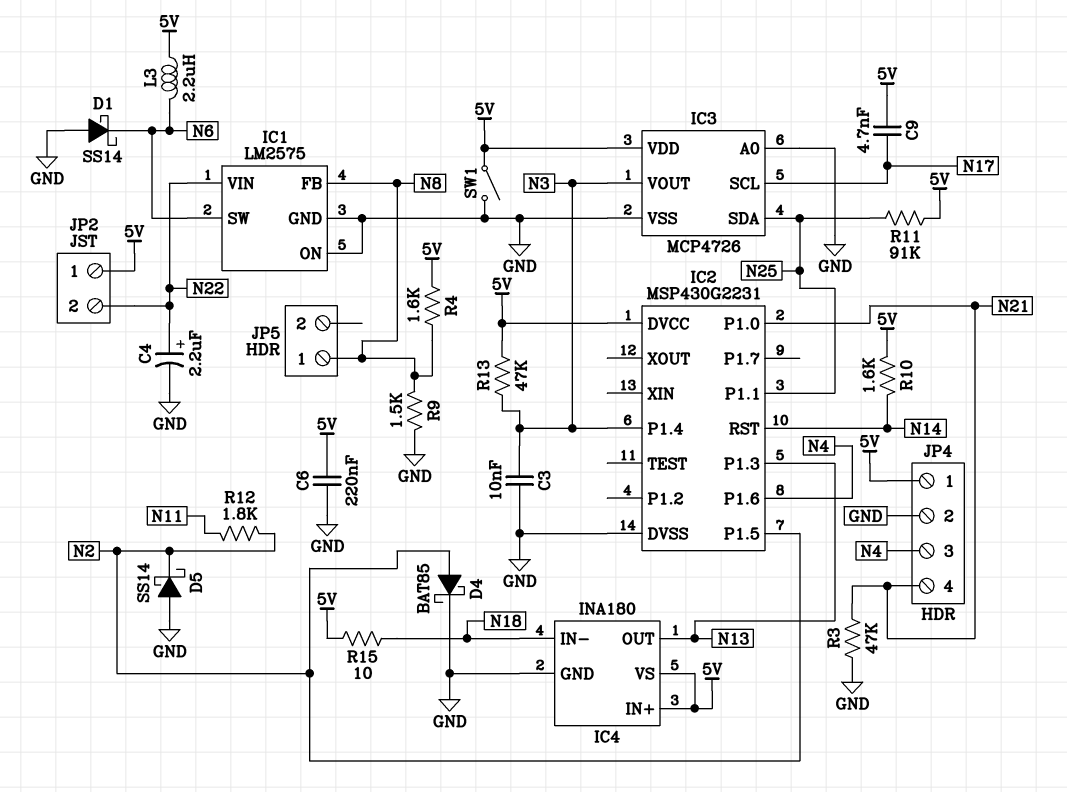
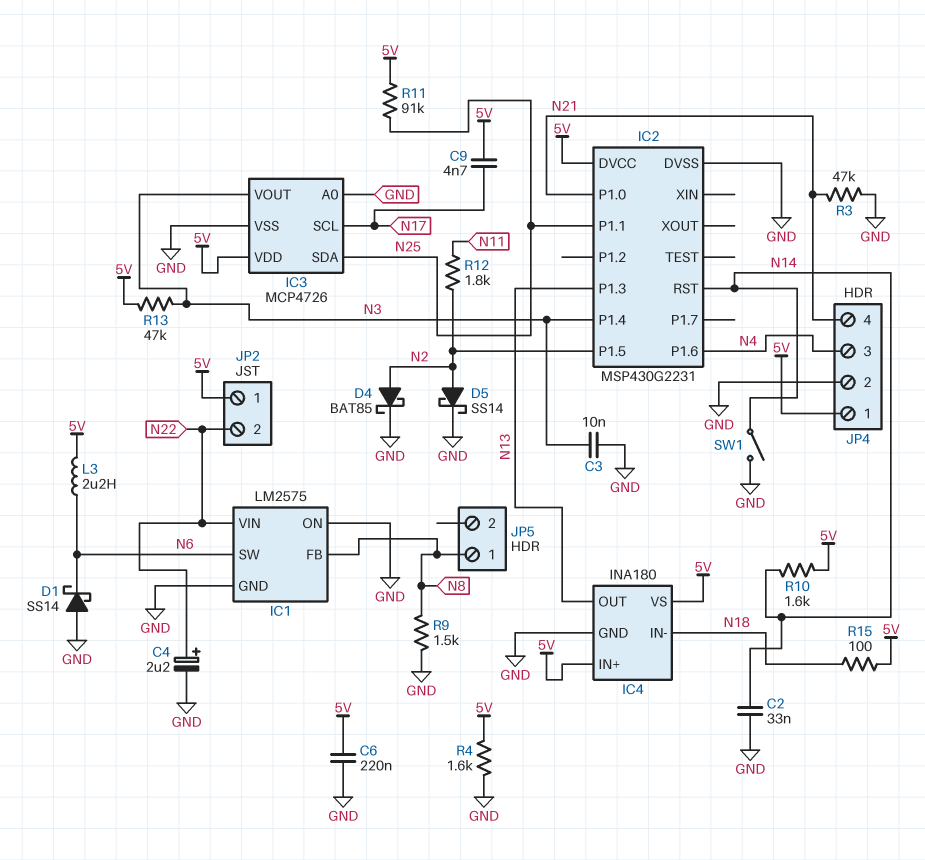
C2: none -> 33nF (GND, N14)
D5: schottky SS14 (A GND, K N2) -> schottky SS14 (A N2, K GND)
R4: 1.6k (5V, N8) -> 1.6k (5V, GND)
R15: 10 (5V, N18) -> 100 (5V, N18)
SW1: switch (5V, GND) -> switch (GND, N14)

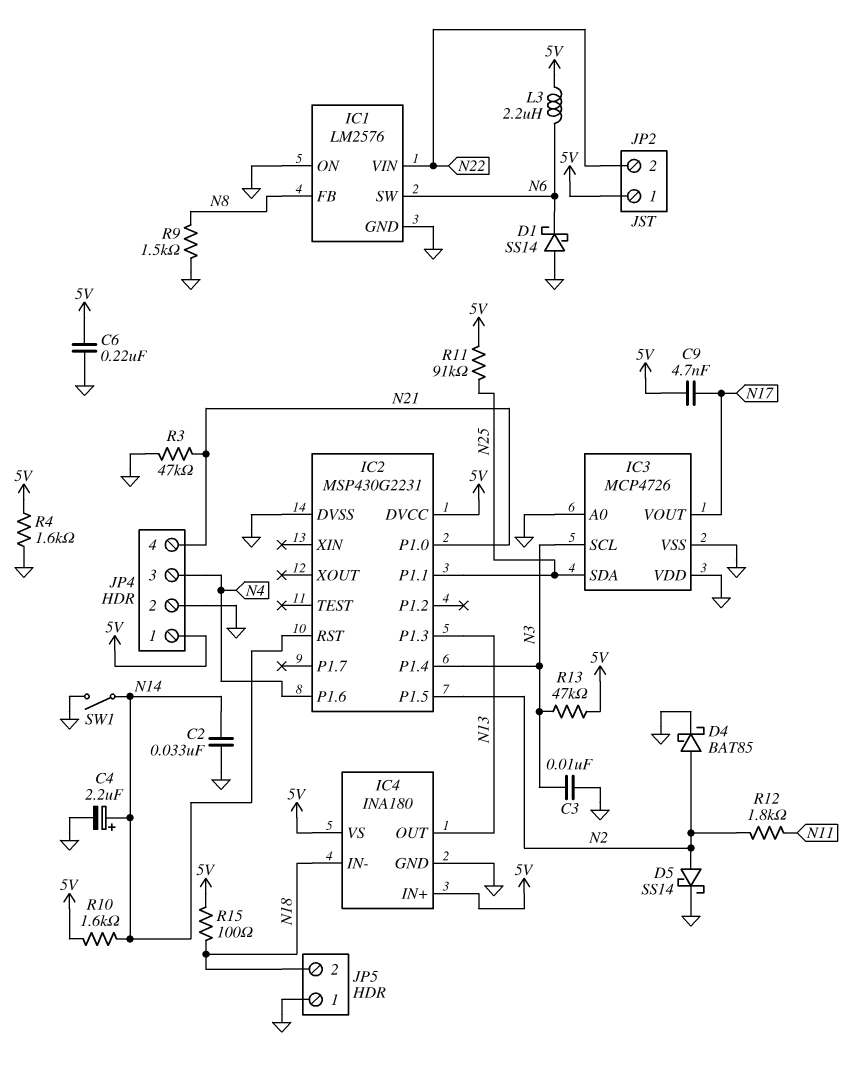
C4: 2.2uF (plus N22, minus GND) -> 2.2uF (plus N14, minus GND)
IC1: LM2575 -> LM2576
IC3 pin SCL: N17 -> N3
IC3 pin VDD: 5V -> GND
IC3 pin VOUT: N3 -> N17
JP5 pin 1: N8 -> GND
JP5 pin 2: none -> N18

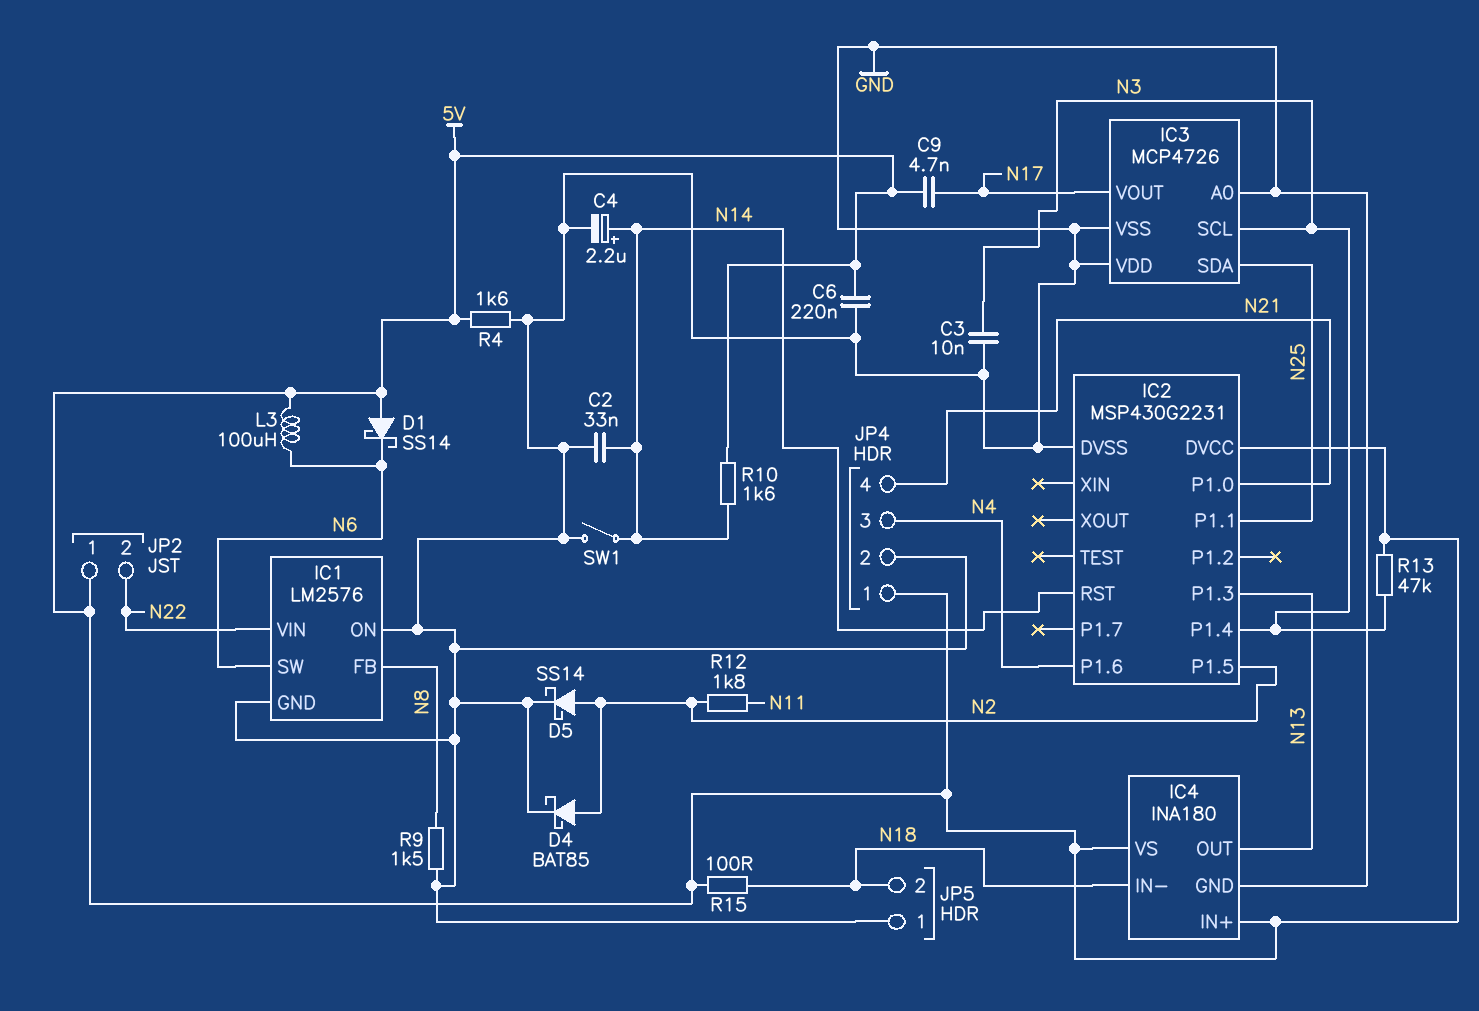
D1: schottky SS14 (A GND, K N6) -> schottky SS14 (A 5V, K N6)
L3: 2.2uH (5V, N6) -> 100uH (5V, N6)
R3: 47k (GND, N21) -> none
R11: 91k (5V, N25) -> none

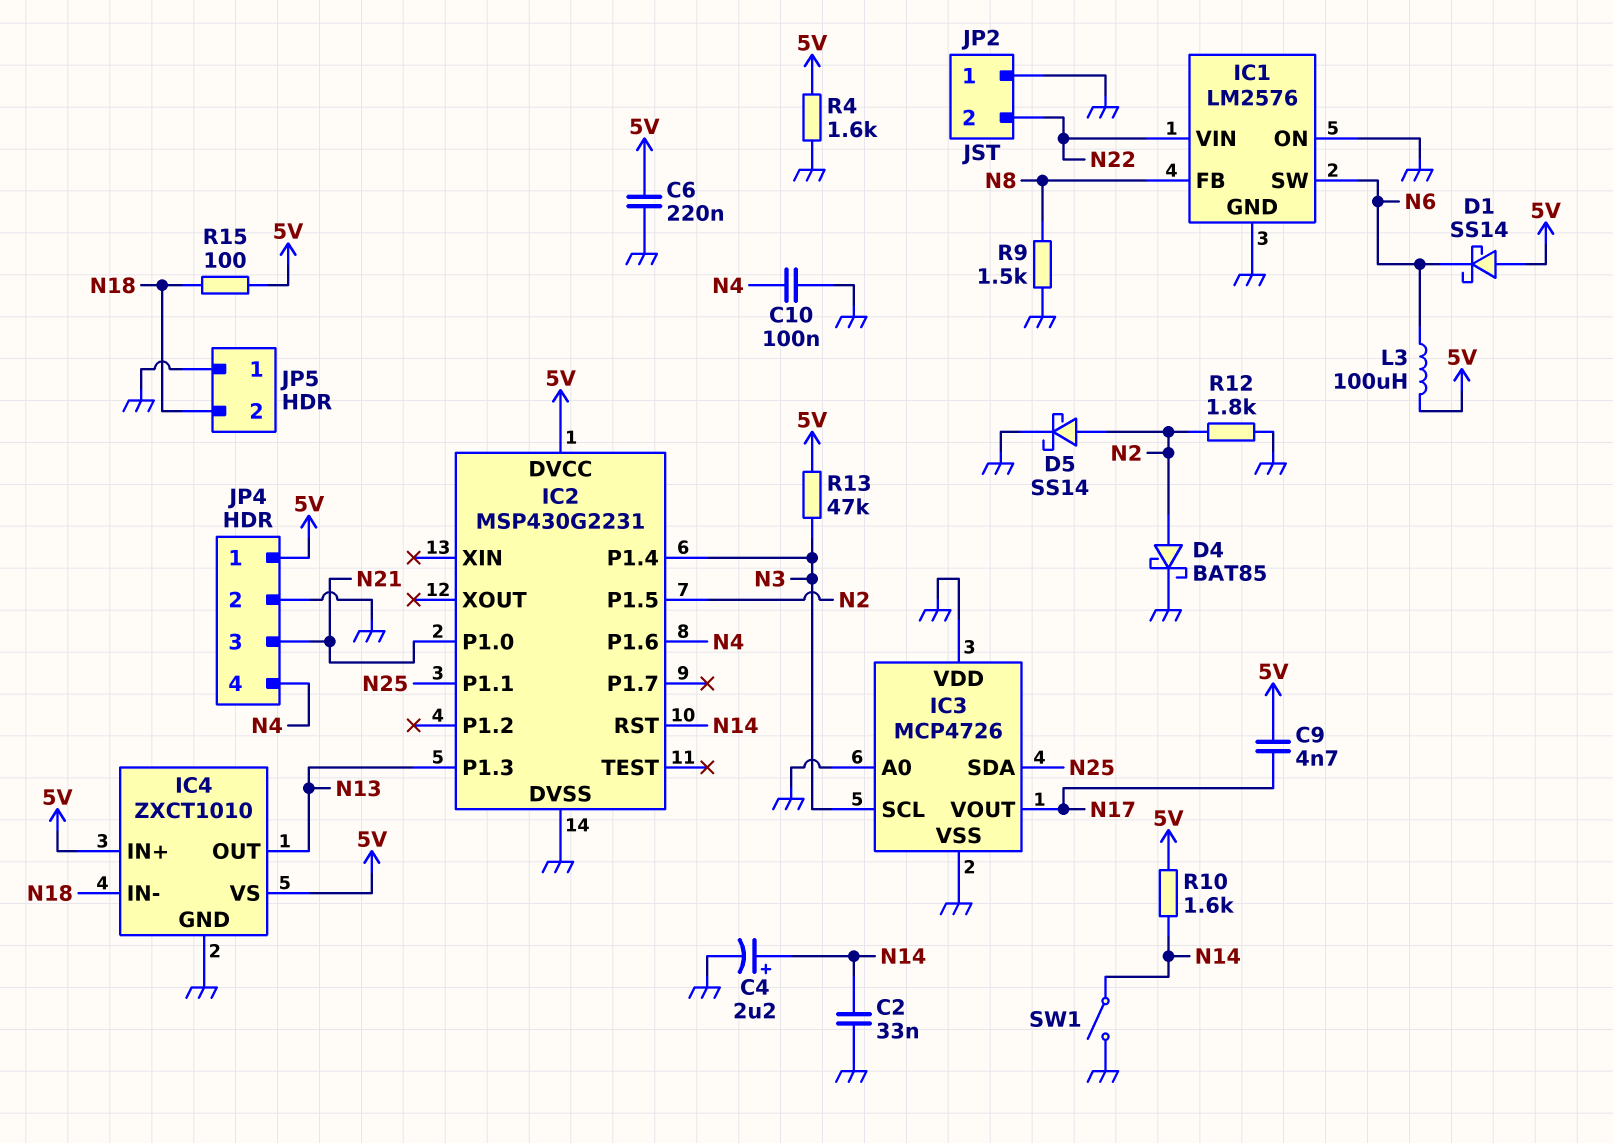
C3: 10nF (GND, N3) -> none
C10: none -> 100nF (GND, N4)
IC4: INA180 -> ZXCT1010
JP2 pin 1: 5V -> GND
JP4 pin 3: N4 -> N21
JP4 pin 4: N21 -> N4
R12: 1.8k (N2, N11) -> 1.8k (GND, N2)

